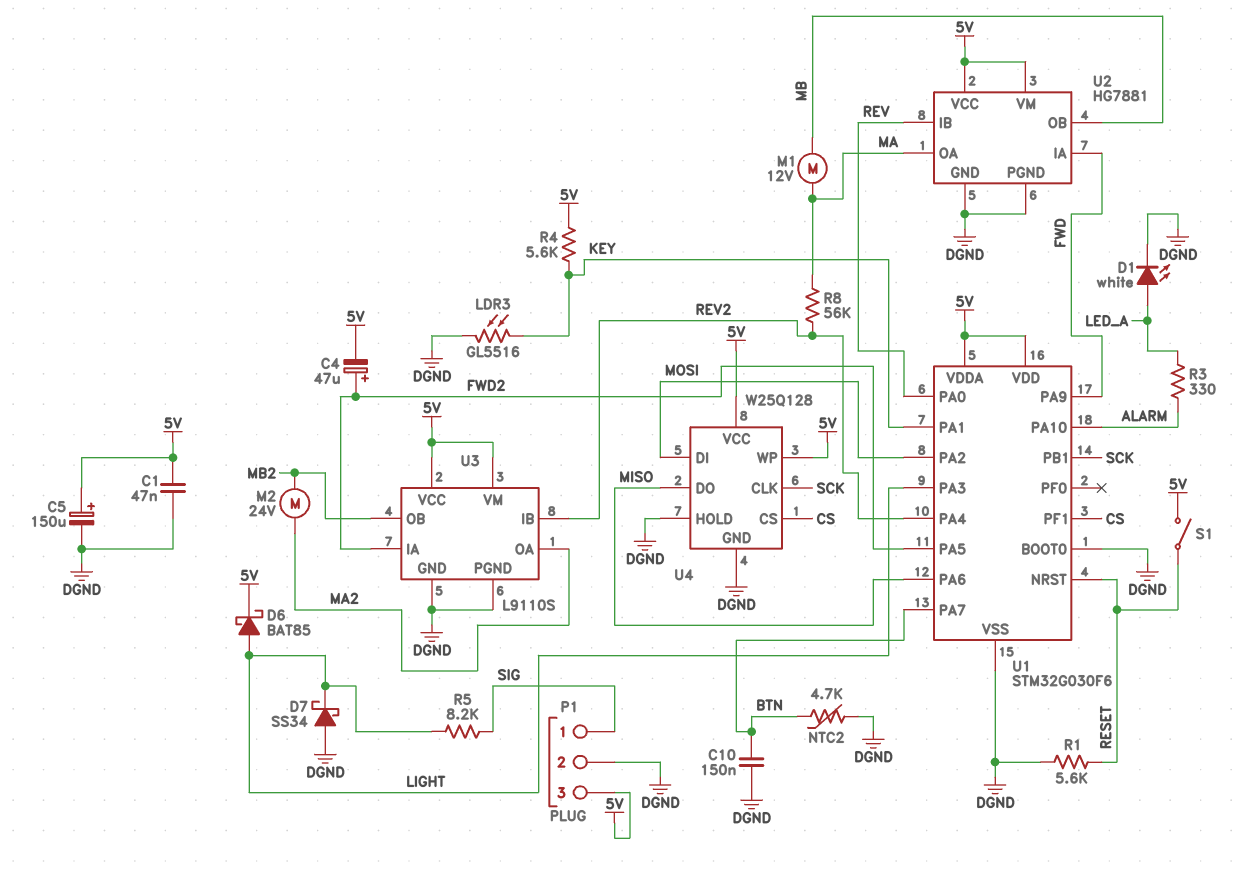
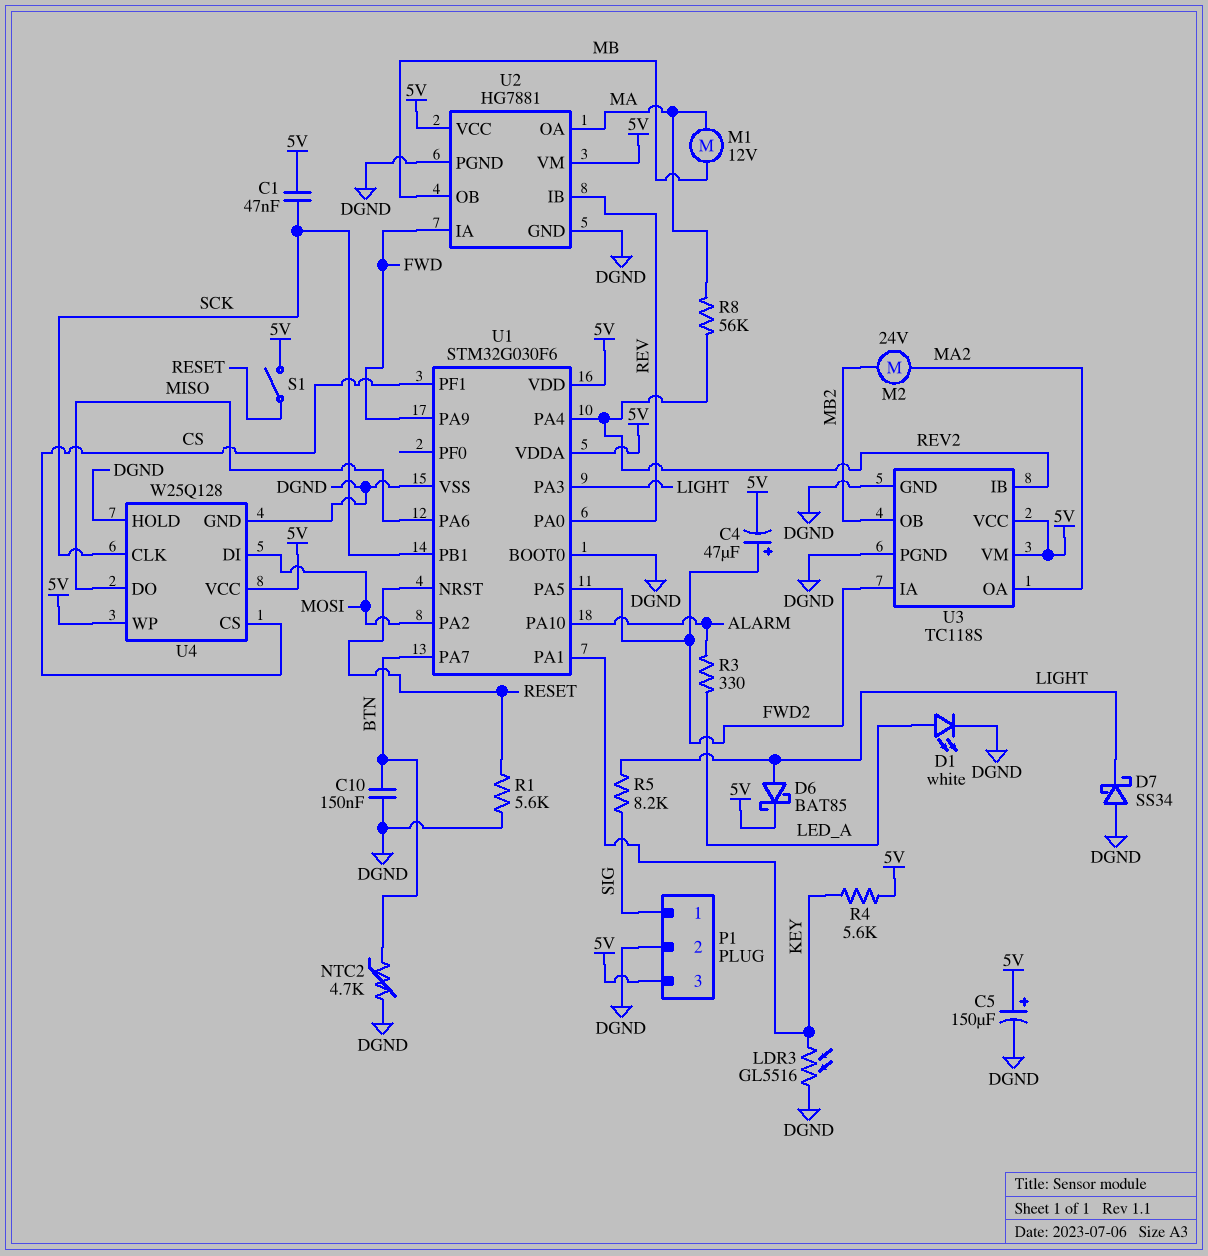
C1: 47nF (5V, DGND) -> 47nF (5V, SCK)
U3: L9110S -> TC118S

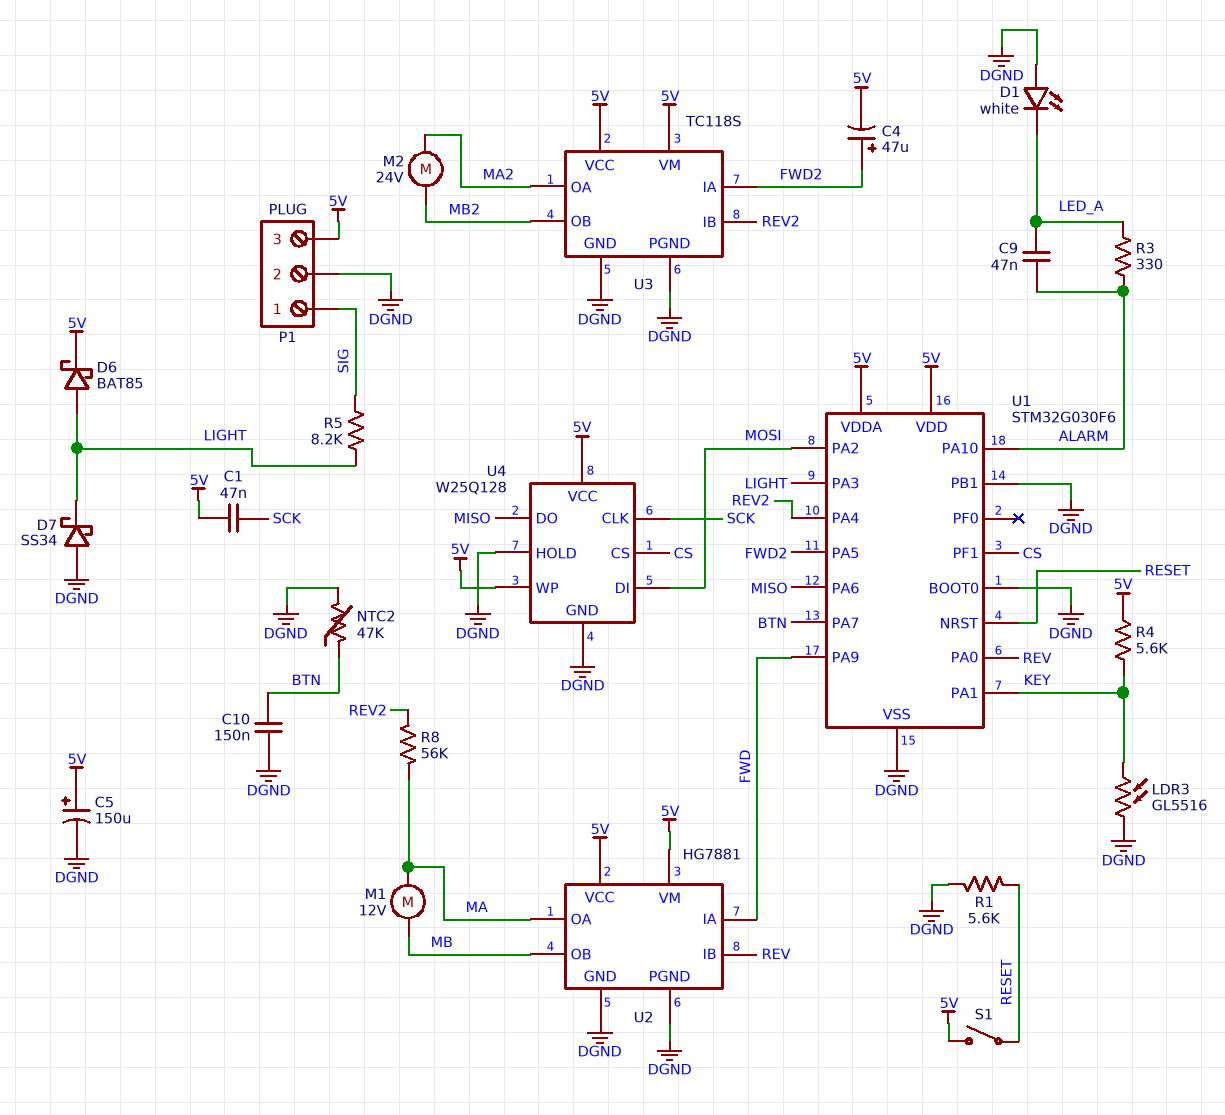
C9: none -> 47nF (ALARM, LED_A)
D1: LED white (A LED_A, K DGND) -> LED white (A DGND, K LED_A)
NTC2: 4.7k (BTN, DGND) -> 47k (BTN, DGND)
U1 pin PB1: SCK -> DGND

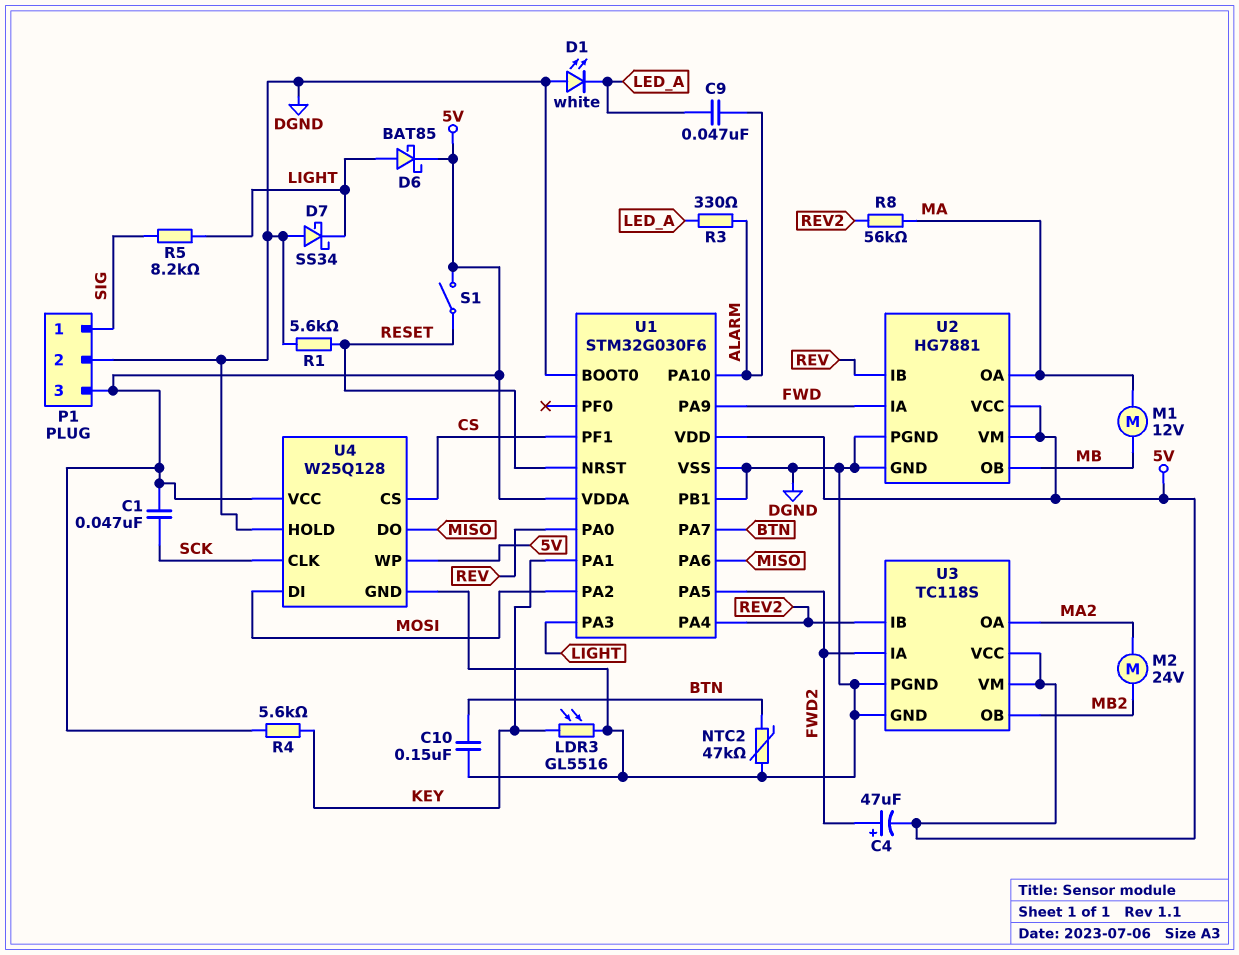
C5: 150uF (plus 5V, minus DGND) -> none

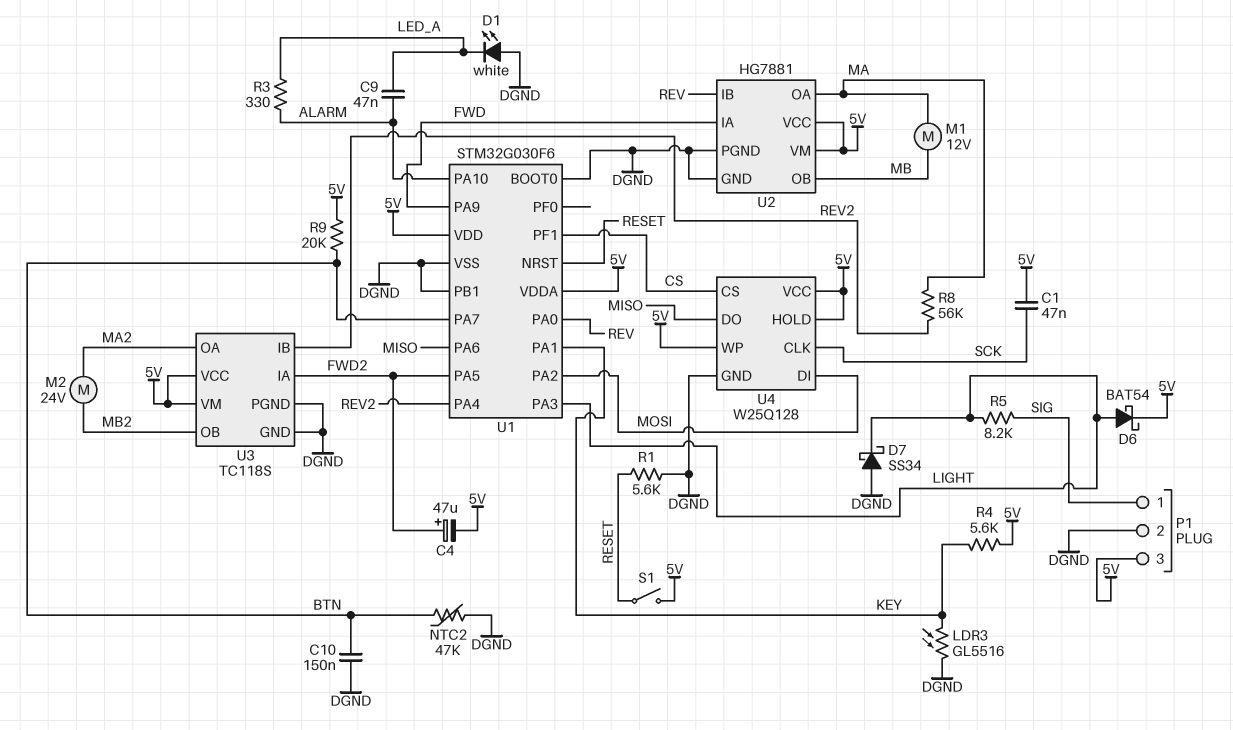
D6: schottky BAT85 (A LIGHT, K 5V) -> schottky BAT54 (A LIGHT, K 5V)
R9: none -> 20k (5V, BTN)
U4 pin HOLD: DGND -> 5V

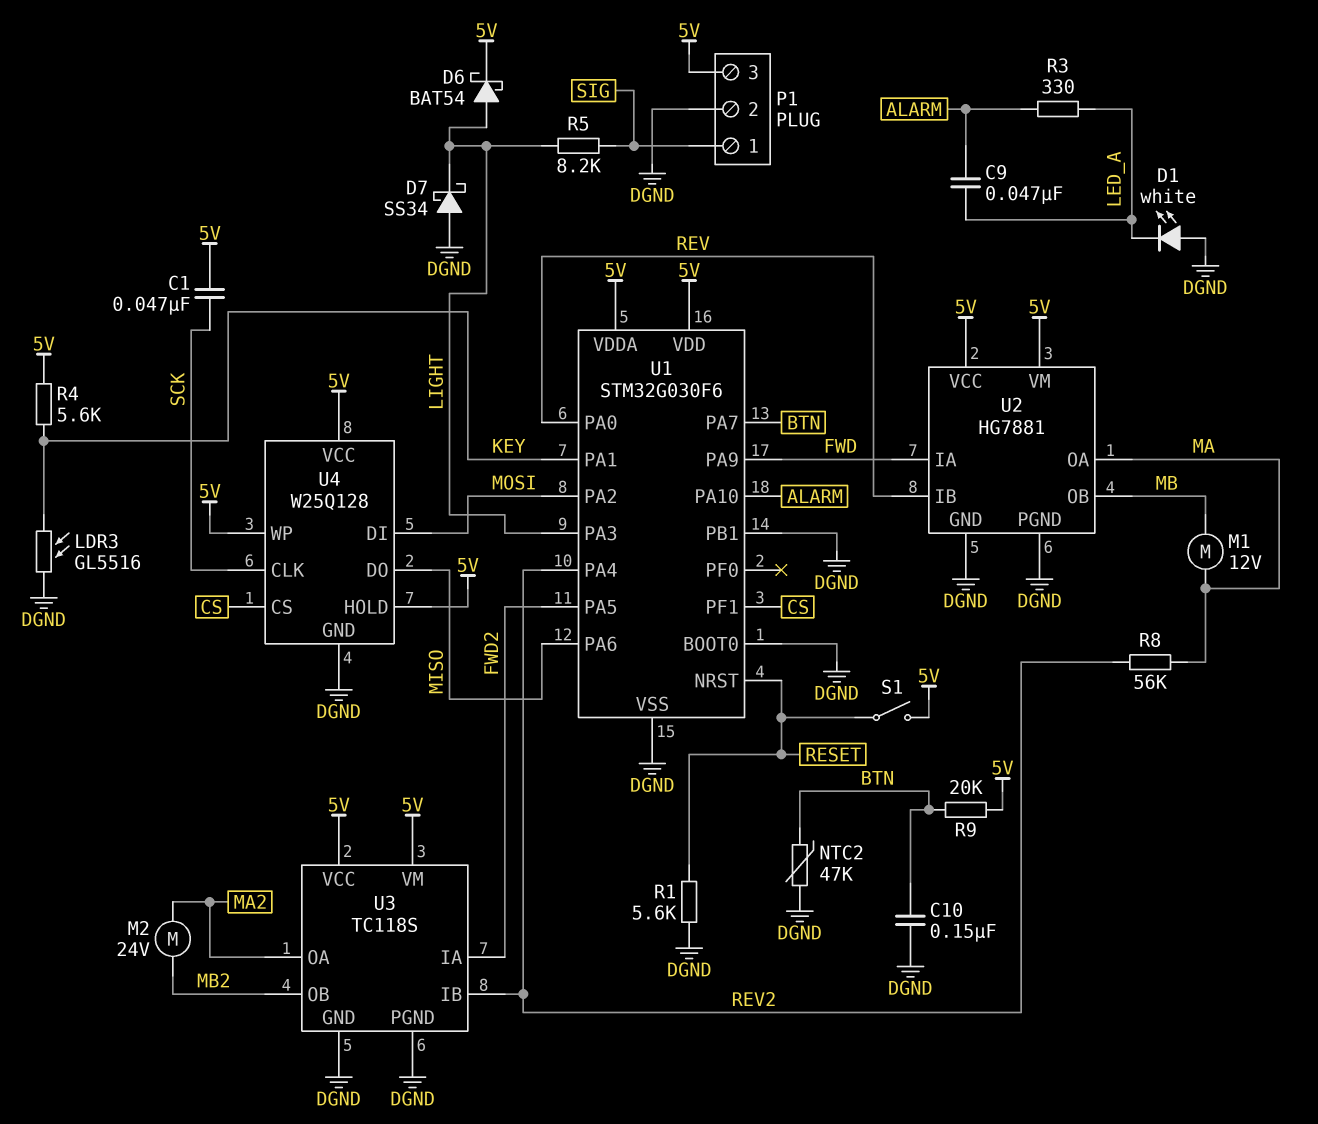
C4: 47uF (plus FWD2, minus 5V) -> none

